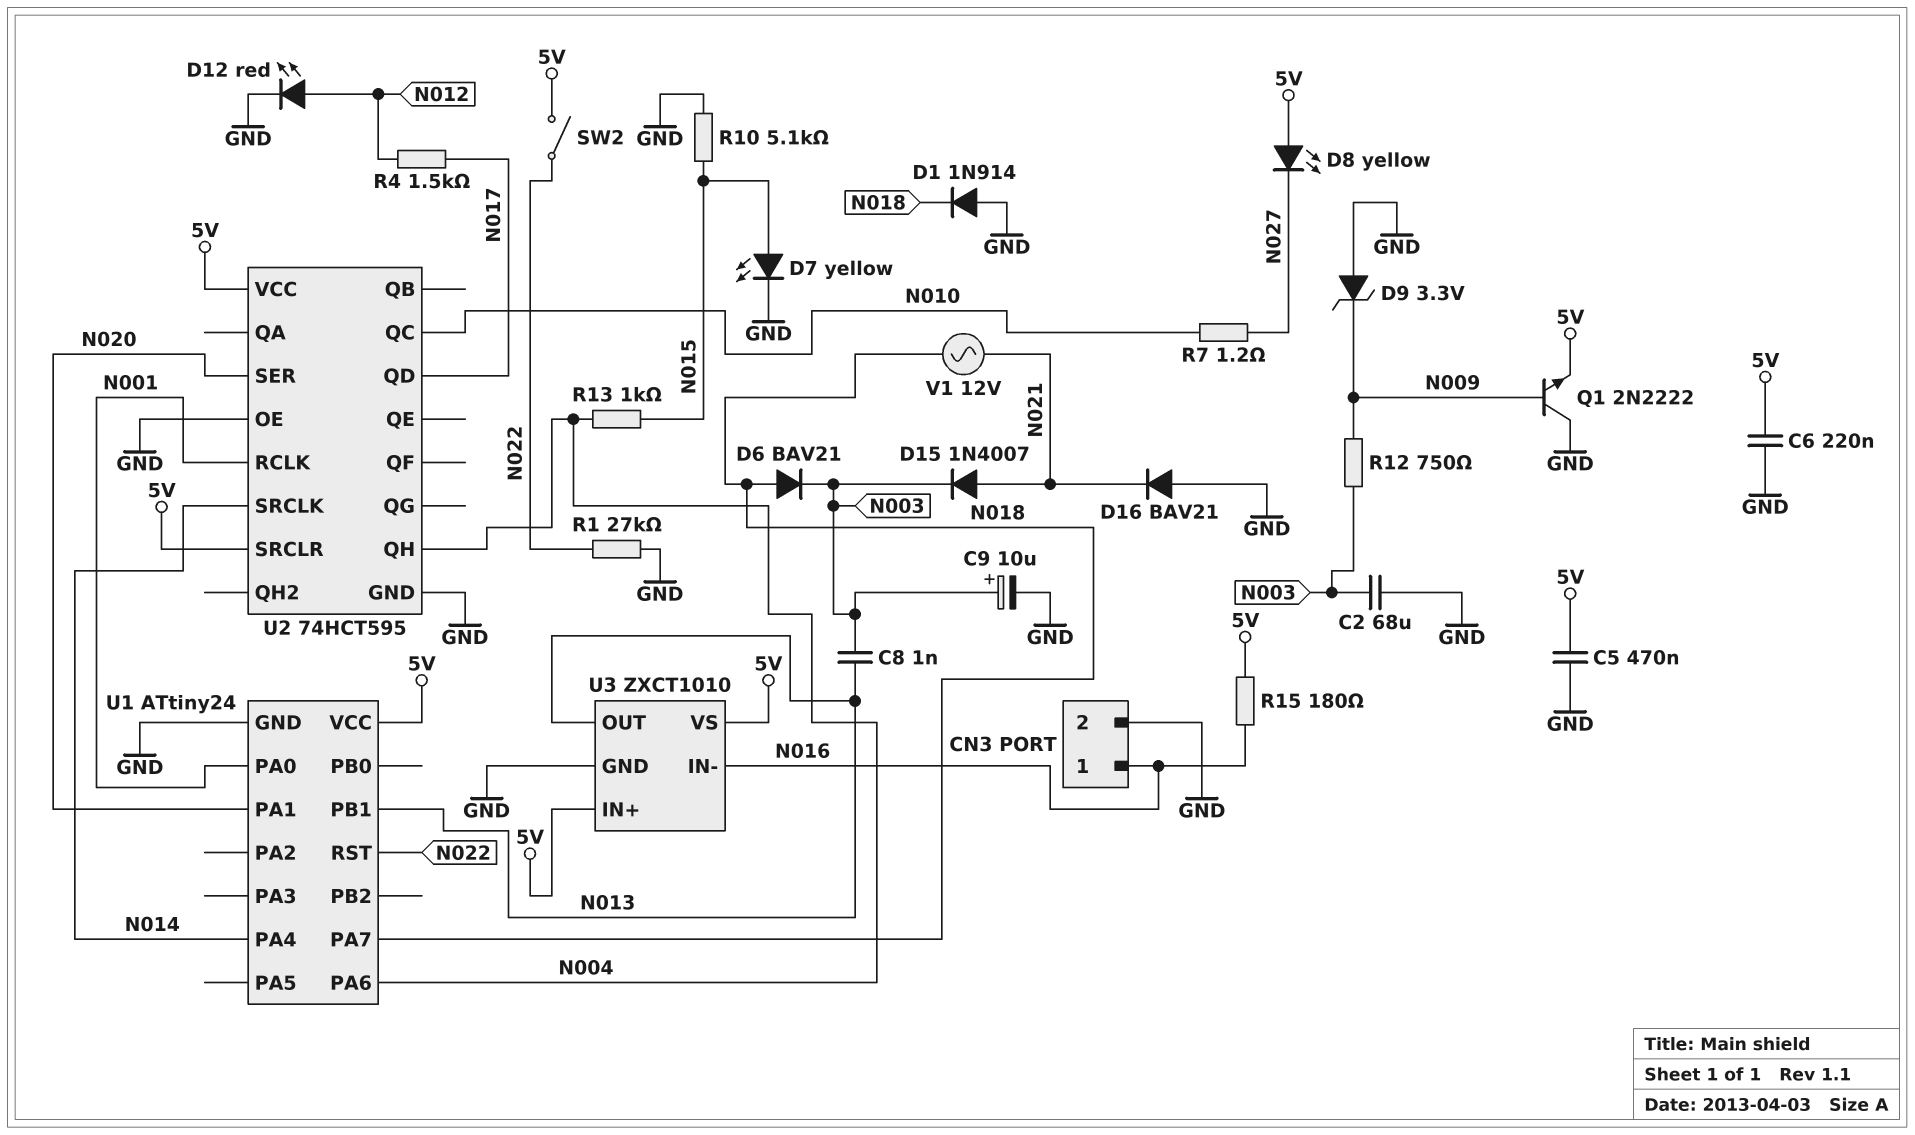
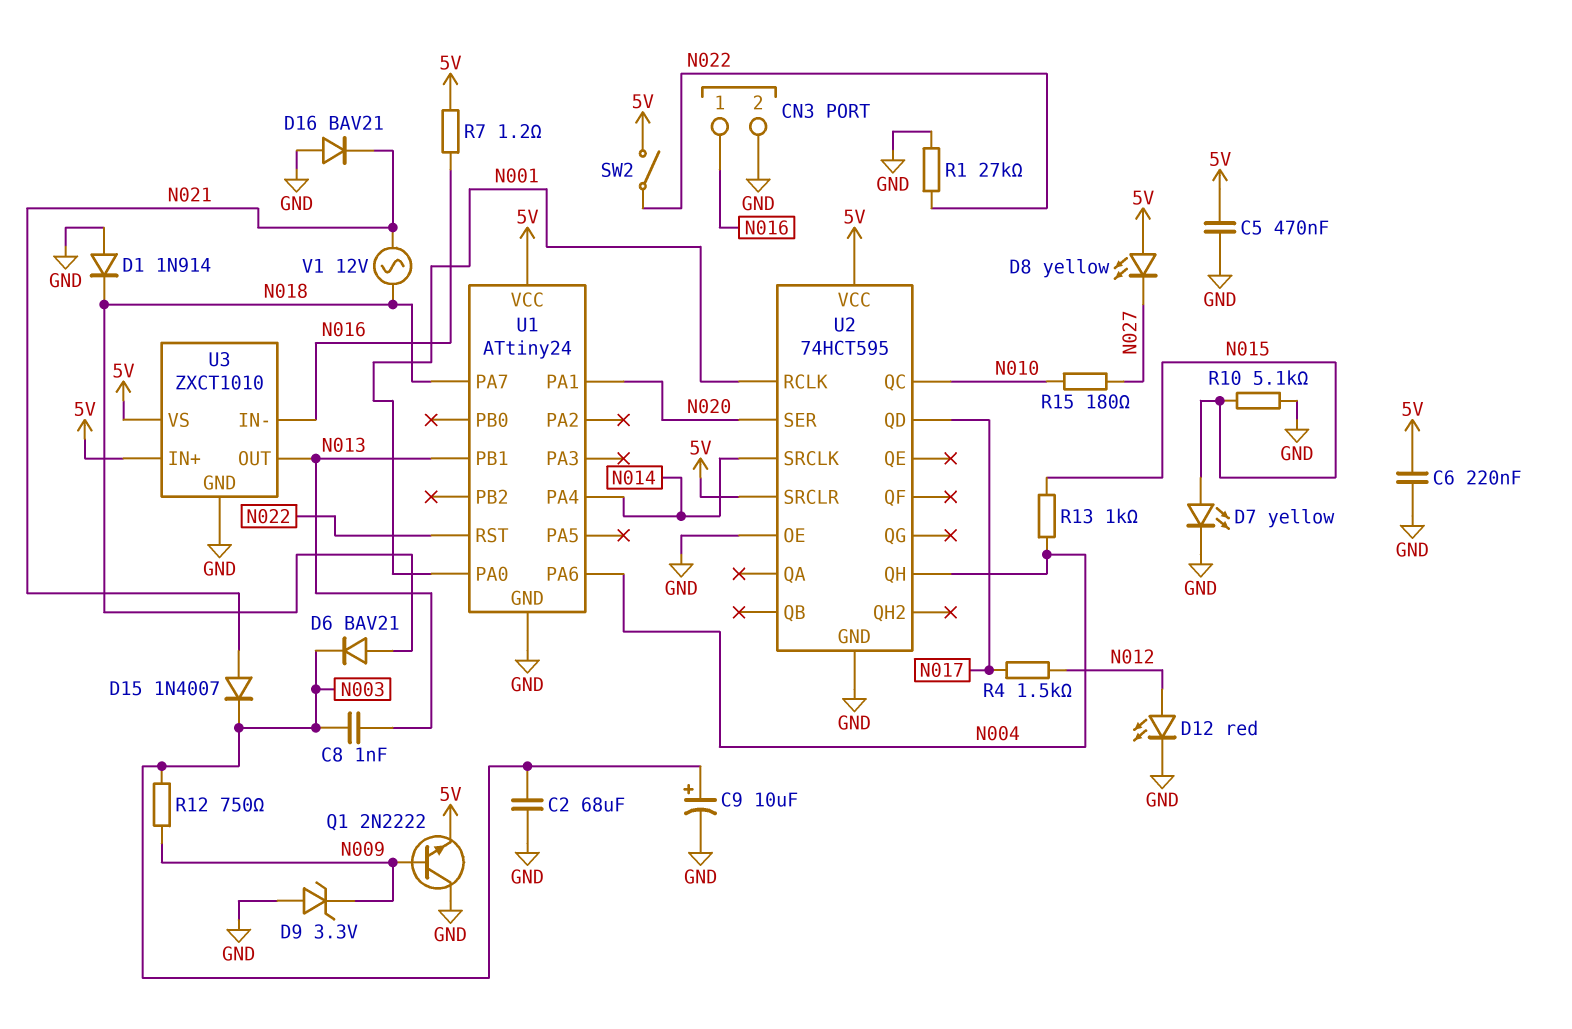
R7: 1.2 (N010, N027) -> 1.2 (5V, N016)
R15: 180 (5V, N016) -> 180 (N010, N027)

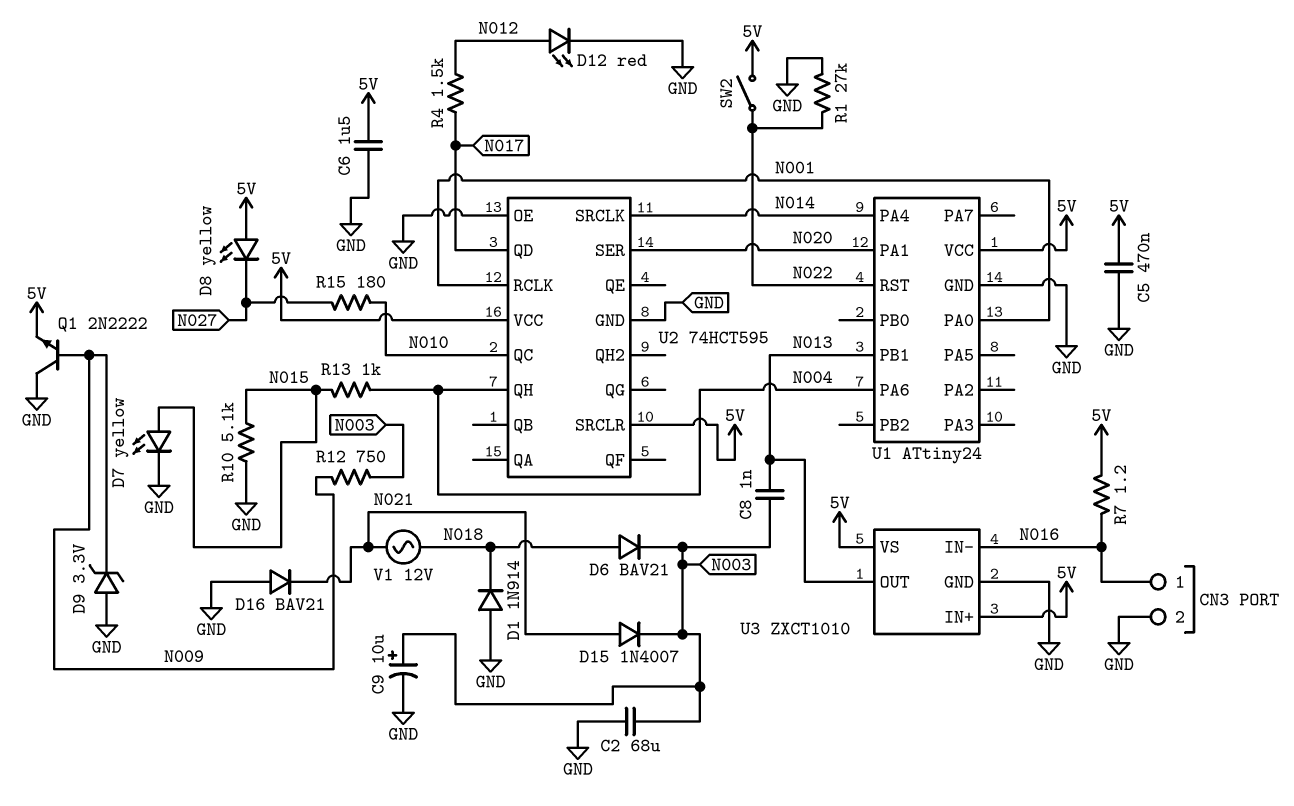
C6: 220nF (5V, GND) -> 1.5uF (5V, GND)
U1 pin PA7: N018 -> none

